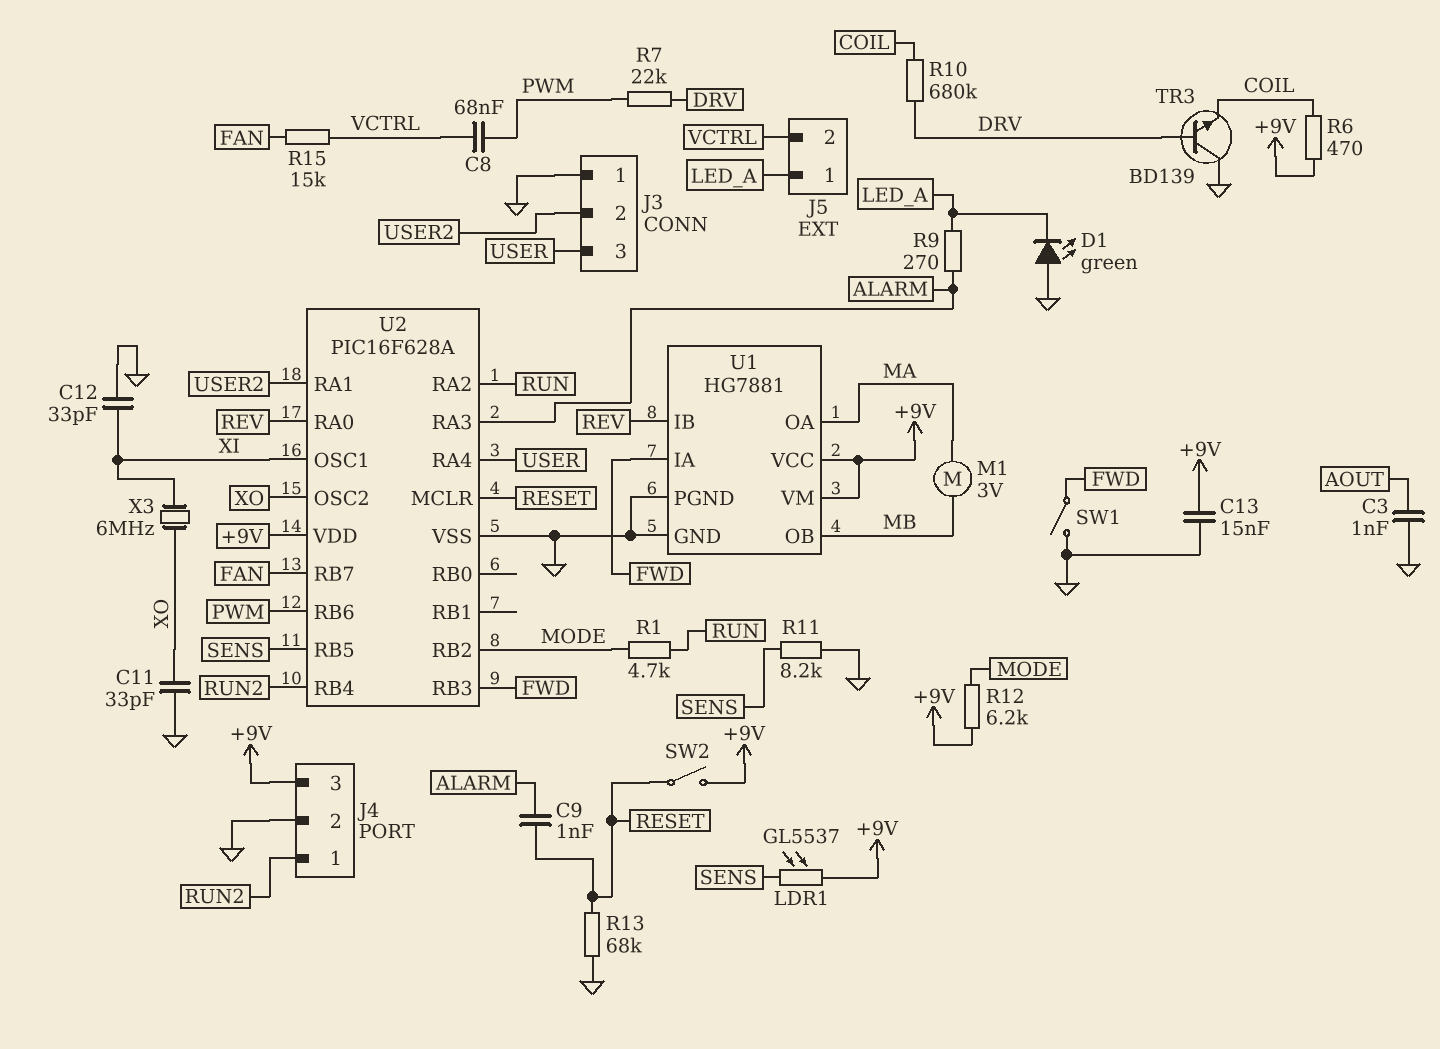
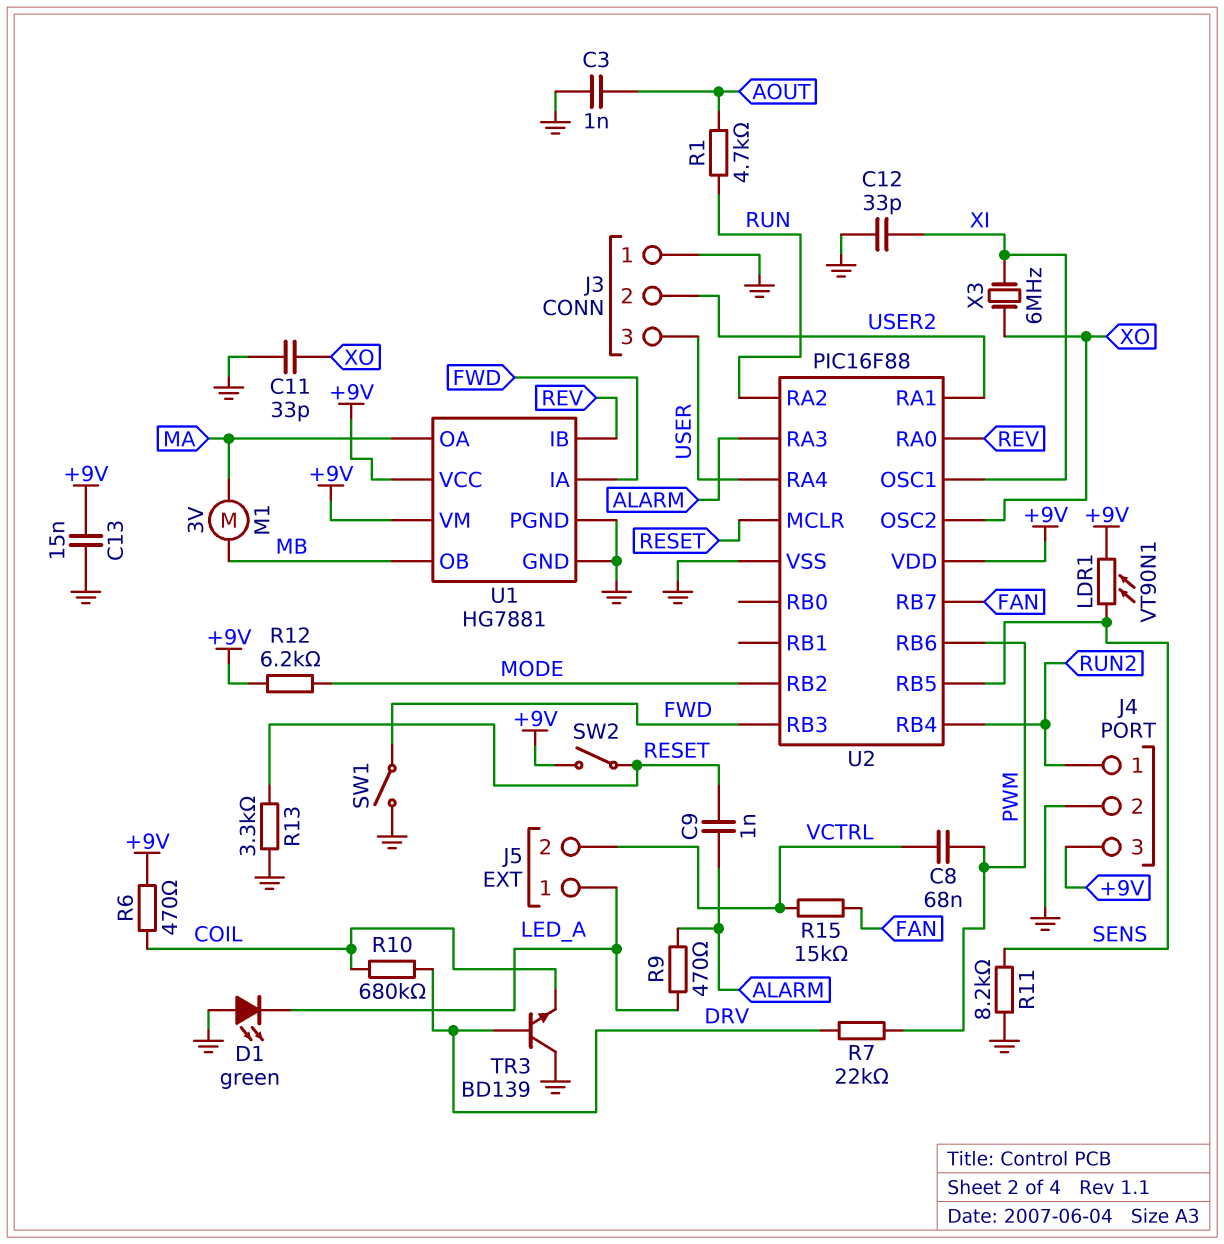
LDR1: GL5537 (+9V, SENS) -> VT90N1 (+9V, SENS)
R1: 4.7k (MODE, RUN) -> 4.7k (AOUT, RUN)
R9: 270 (ALARM, LED_A) -> 470 (ALARM, LED_A)
R13: 68k (GND, RESET) -> 3.3k (GND, RESET)
U2: PIC16F628A -> PIC16F88

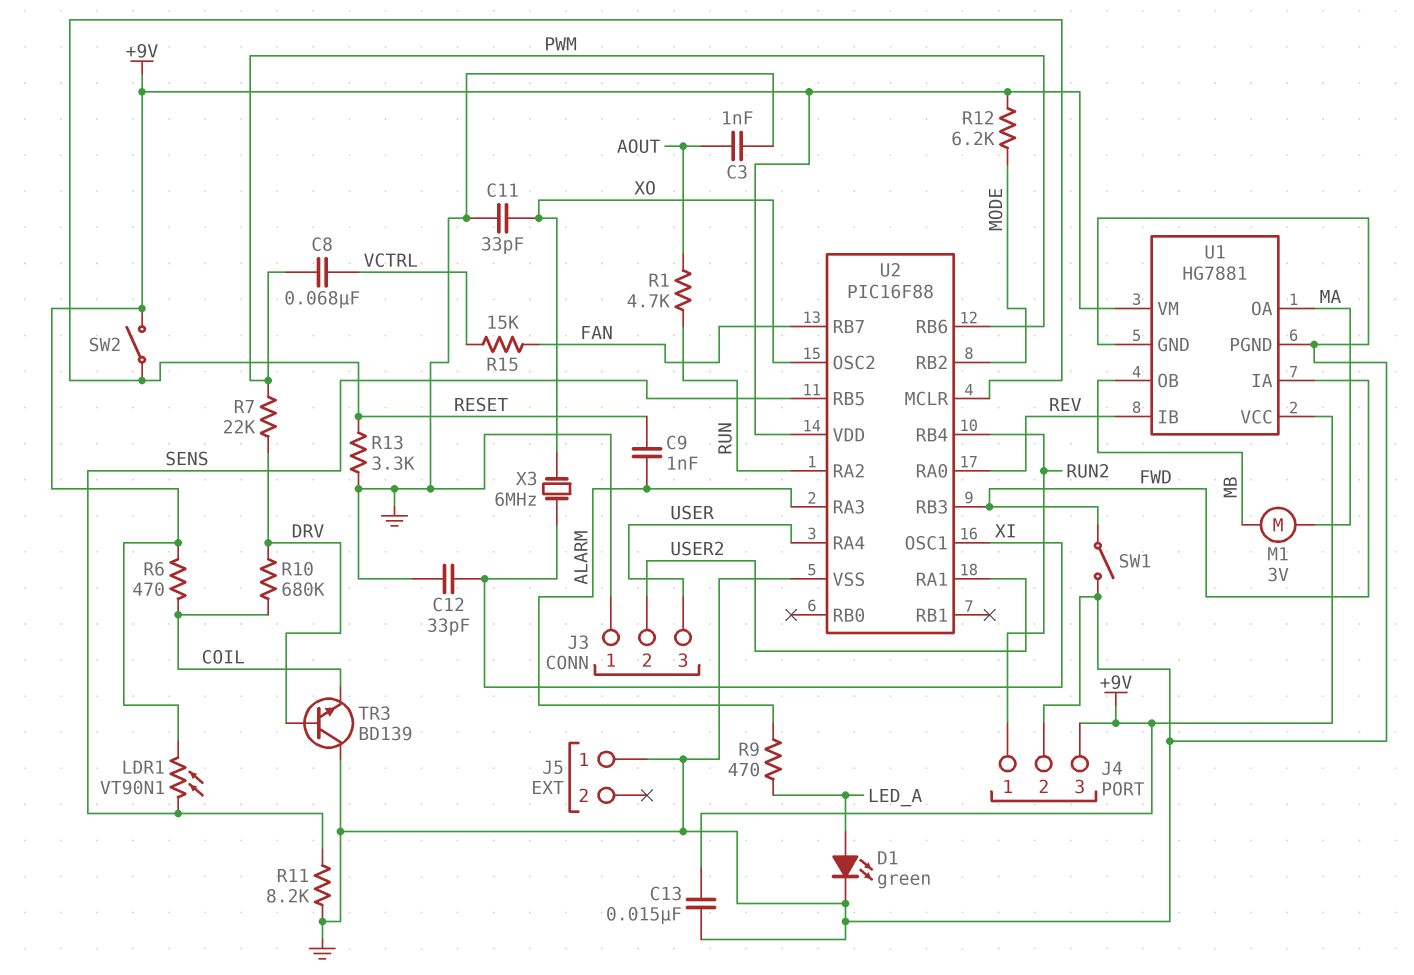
D1: LED green (A GND, K LED_A) -> LED green (A LED_A, K GND)
J5 pin 1: LED_A -> GND
J5 pin 2: VCTRL -> none

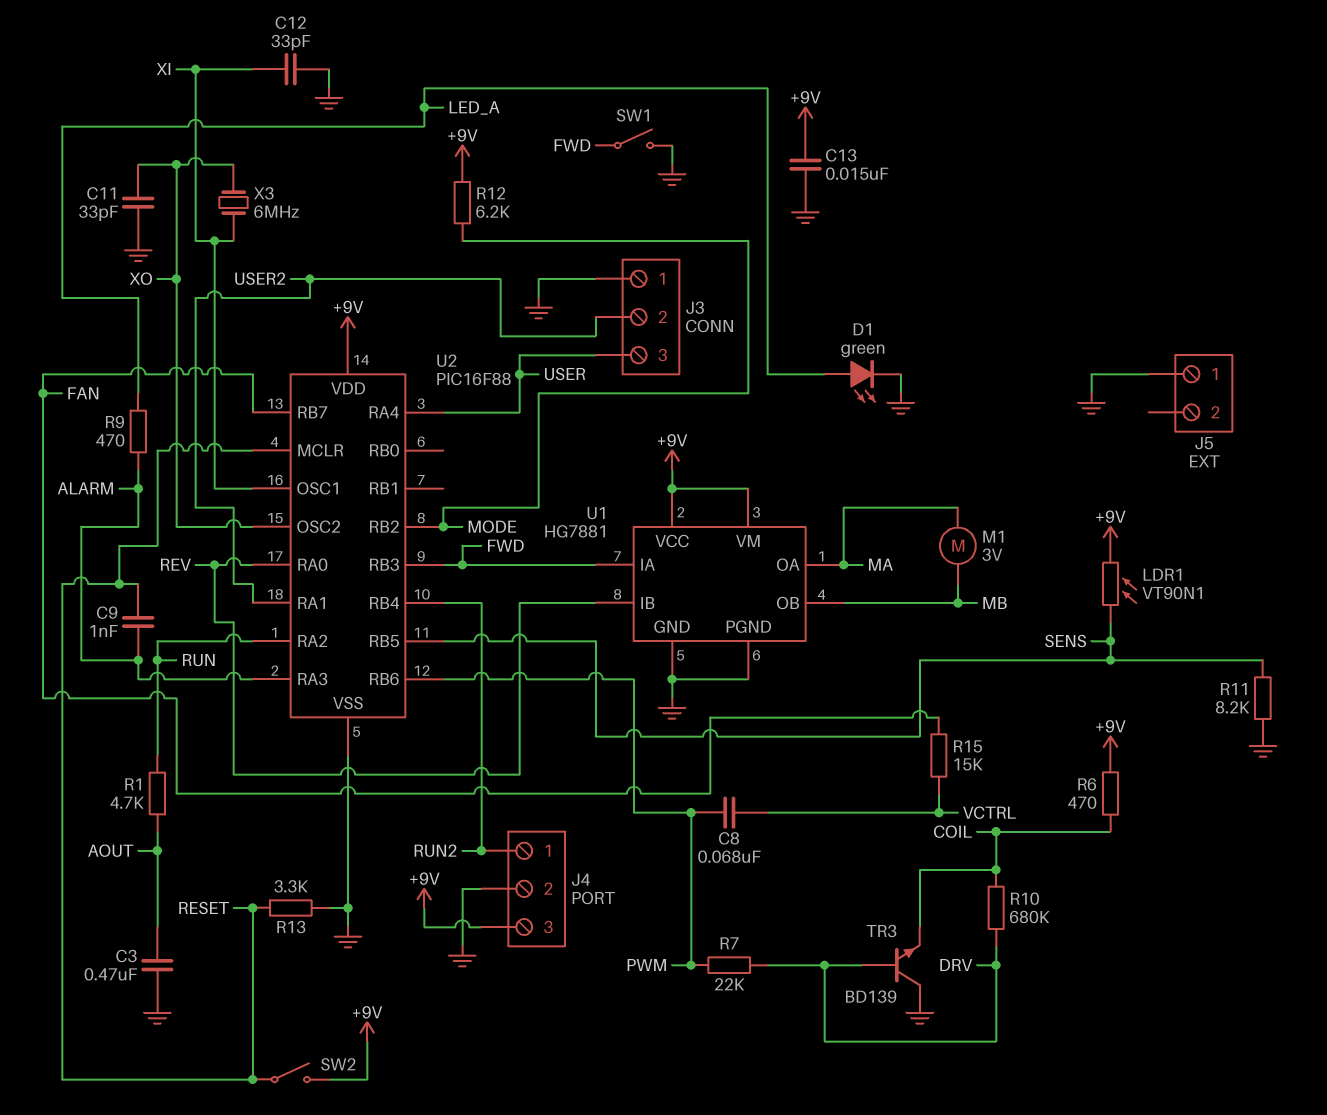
C3: 1nF (AOUT, GND) -> 470nF (AOUT, GND)

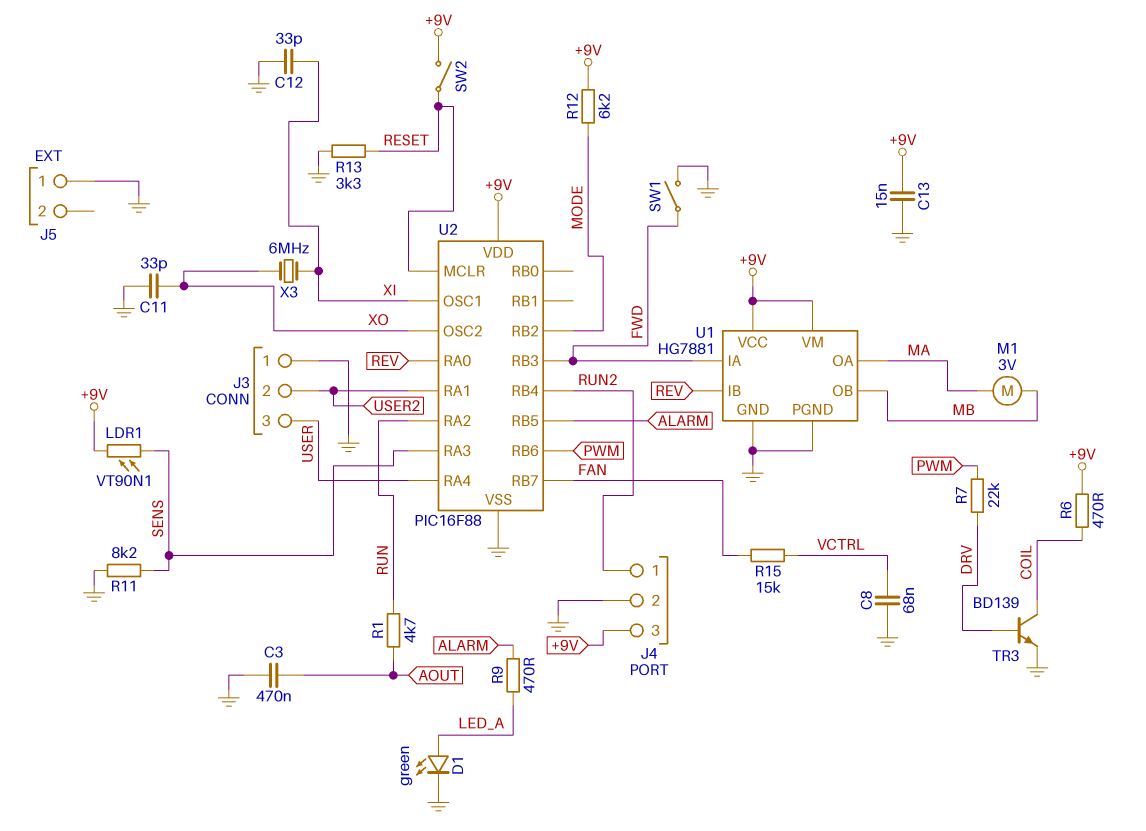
C8: 68nF (PWM, VCTRL) -> 68nF (GND, VCTRL)
C9: 1nF (ALARM, RESET) -> none
R10: 680k (COIL, DRV) -> none
TR3: NPN BD139 (B DRV, C GND, E COIL) -> NPN BD139 (B DRV, C COIL, E GND)
U2 pin RA3: ALARM -> SENS
U2 pin RB5: SENS -> ALARM

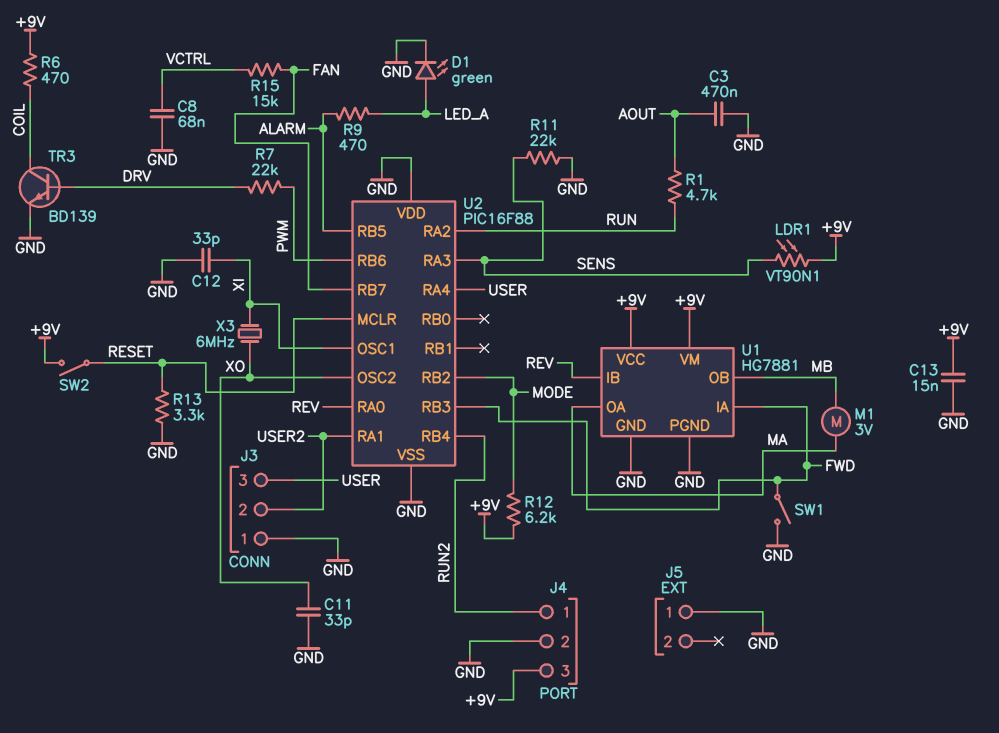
R11: 8.2k (GND, SENS) -> 22k (GND, SENS)
U2 pin VDD: +9V -> GND

